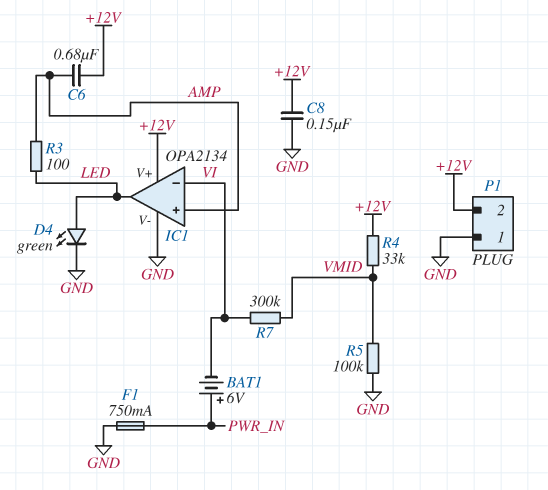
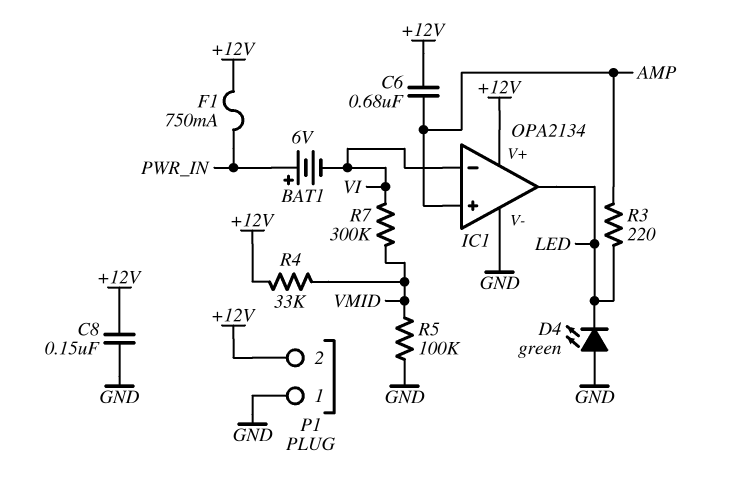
D4: LED green (A LED, K GND) -> LED green (A GND, K LED)
F1: 750mA (GND, PWR_IN) -> 750mA (+12V, PWR_IN)
R3: 100 (AMP, LED) -> 220 (AMP, LED)

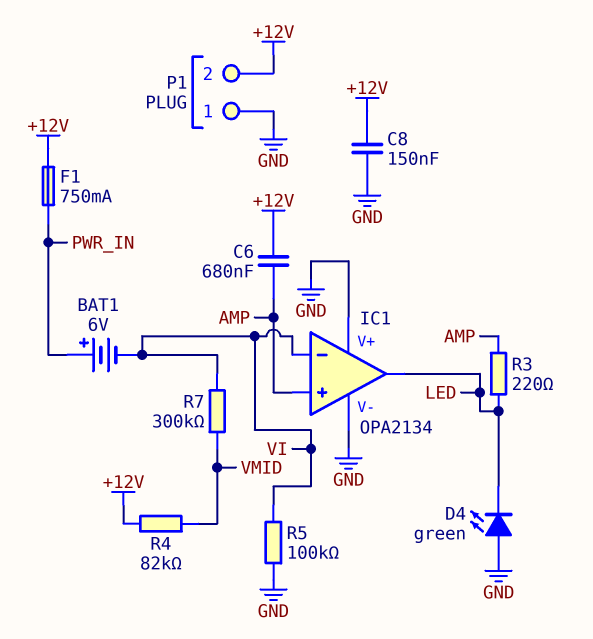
IC1 pin V+: +12V -> GND
R4: 33k (+12V, VMID) -> 82k (+12V, VMID)
R5: 100k (GND, VMID) -> 100k (GND, VI)

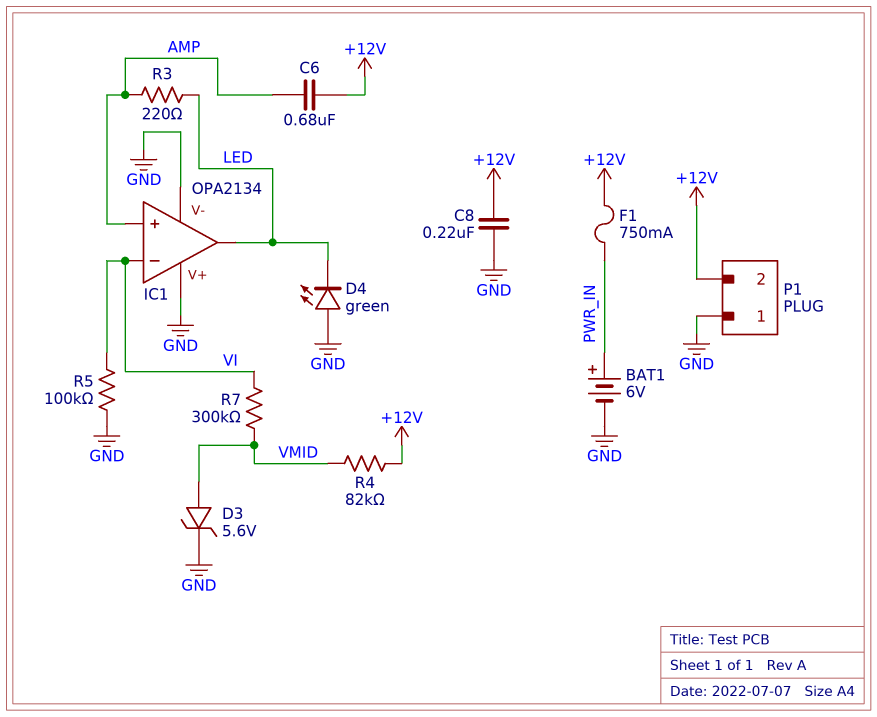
BAT1: 6V (plus PWR_IN, minus VI) -> 6V (plus PWR_IN, minus GND)
C8: 150nF (+12V, GND) -> 220nF (+12V, GND)
D3: none -> zener 5.6V (A VMID, K GND)

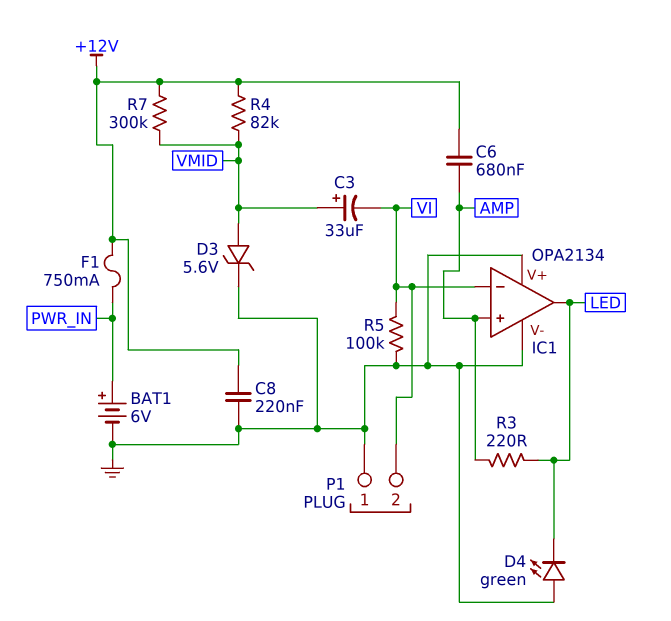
C3: none -> 33uF (plus VMID, minus VI)
P1 pin 2: +12V -> VI
R7: 300k (VI, VMID) -> 300k (+12V, VMID)

